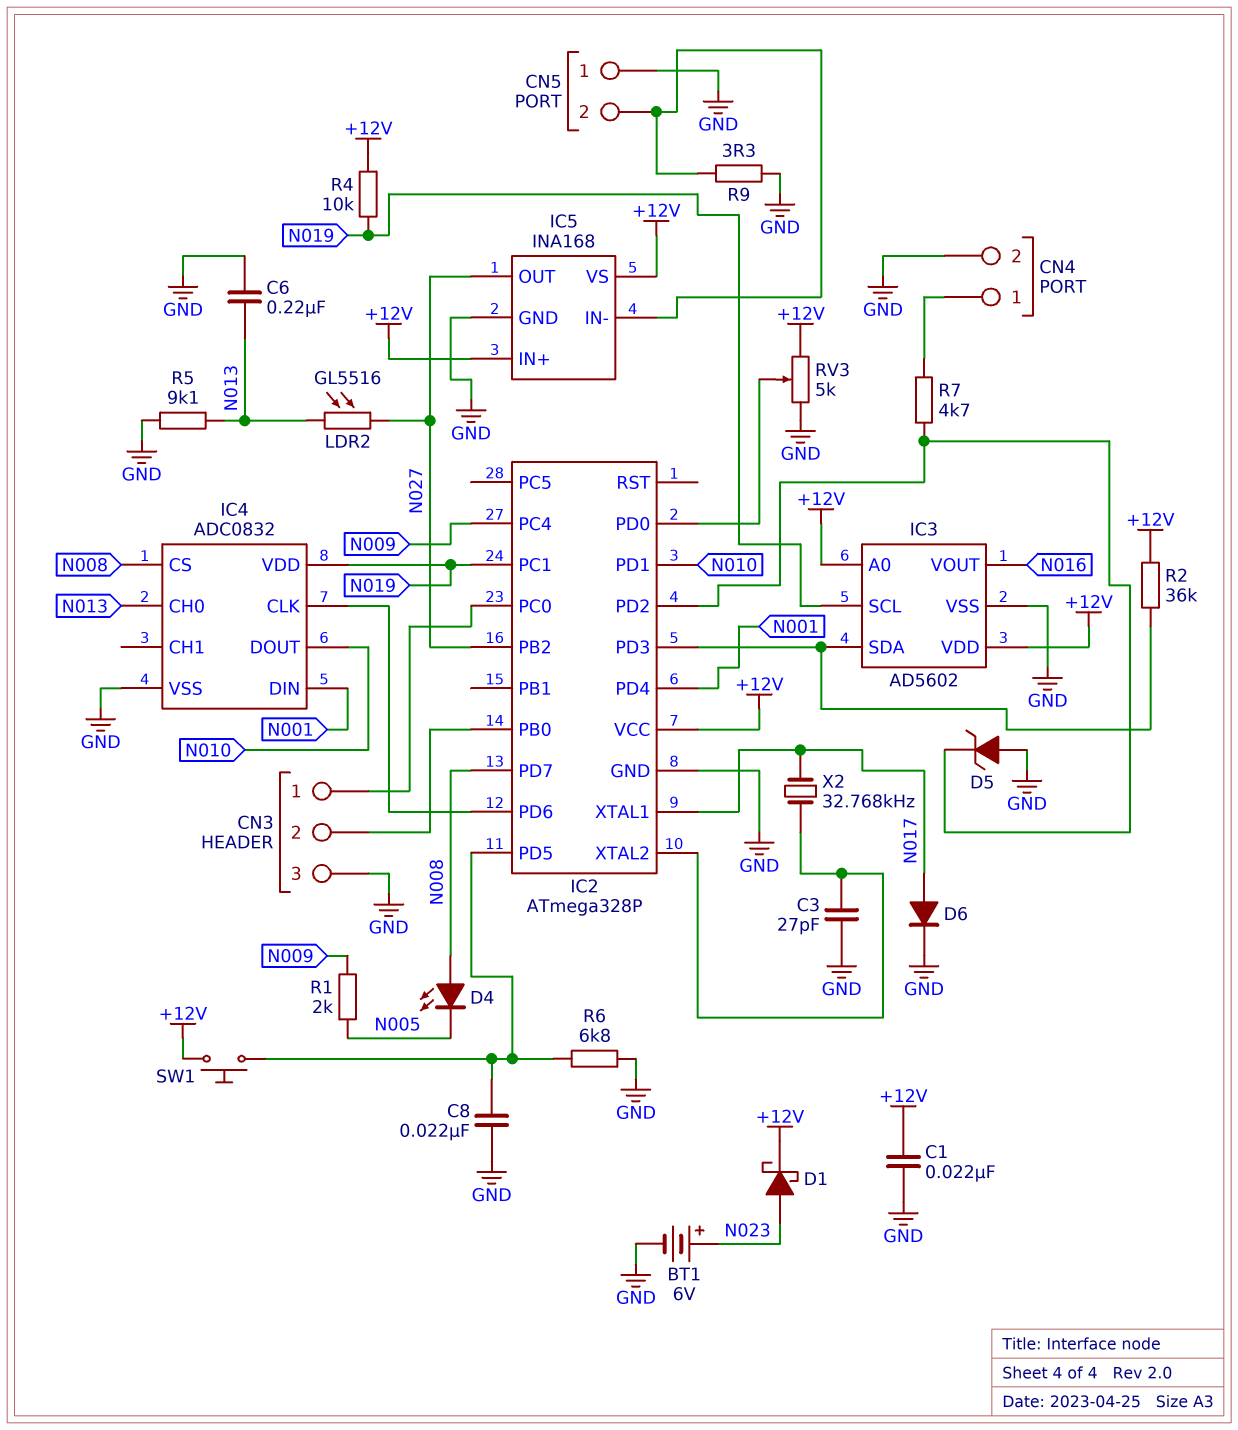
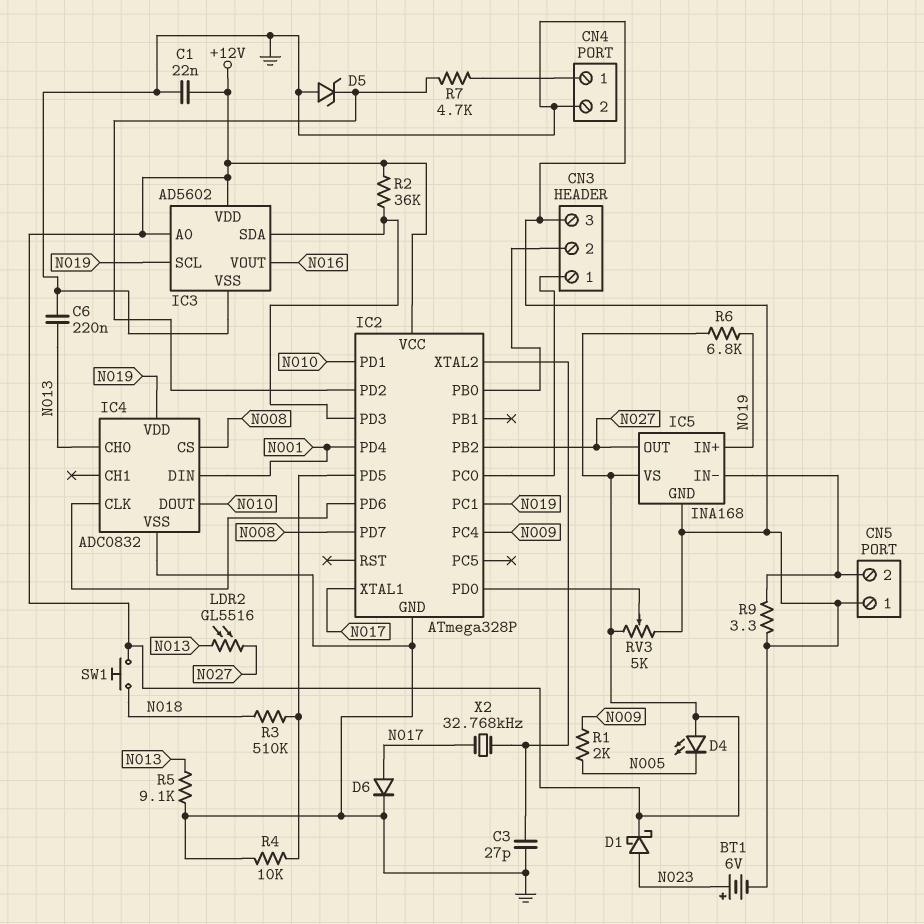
C8: 22nF (GND, IC2/PD5) -> none
D4: LED (A N008, K N005) -> LED (A +12V, K N005)
IC5 pin IN+: +12V -> N019
R3: none -> 510k (IC2/PD5, N018)
R4: 10k (+12V, N019) -> 10k (GND, IC2/PD5)
R6: 6.8k (GND, IC2/PD5) -> 6.8k (+12V, N019)
SW1: button (+12V, IC2/PD5) -> button (+12V, N018)

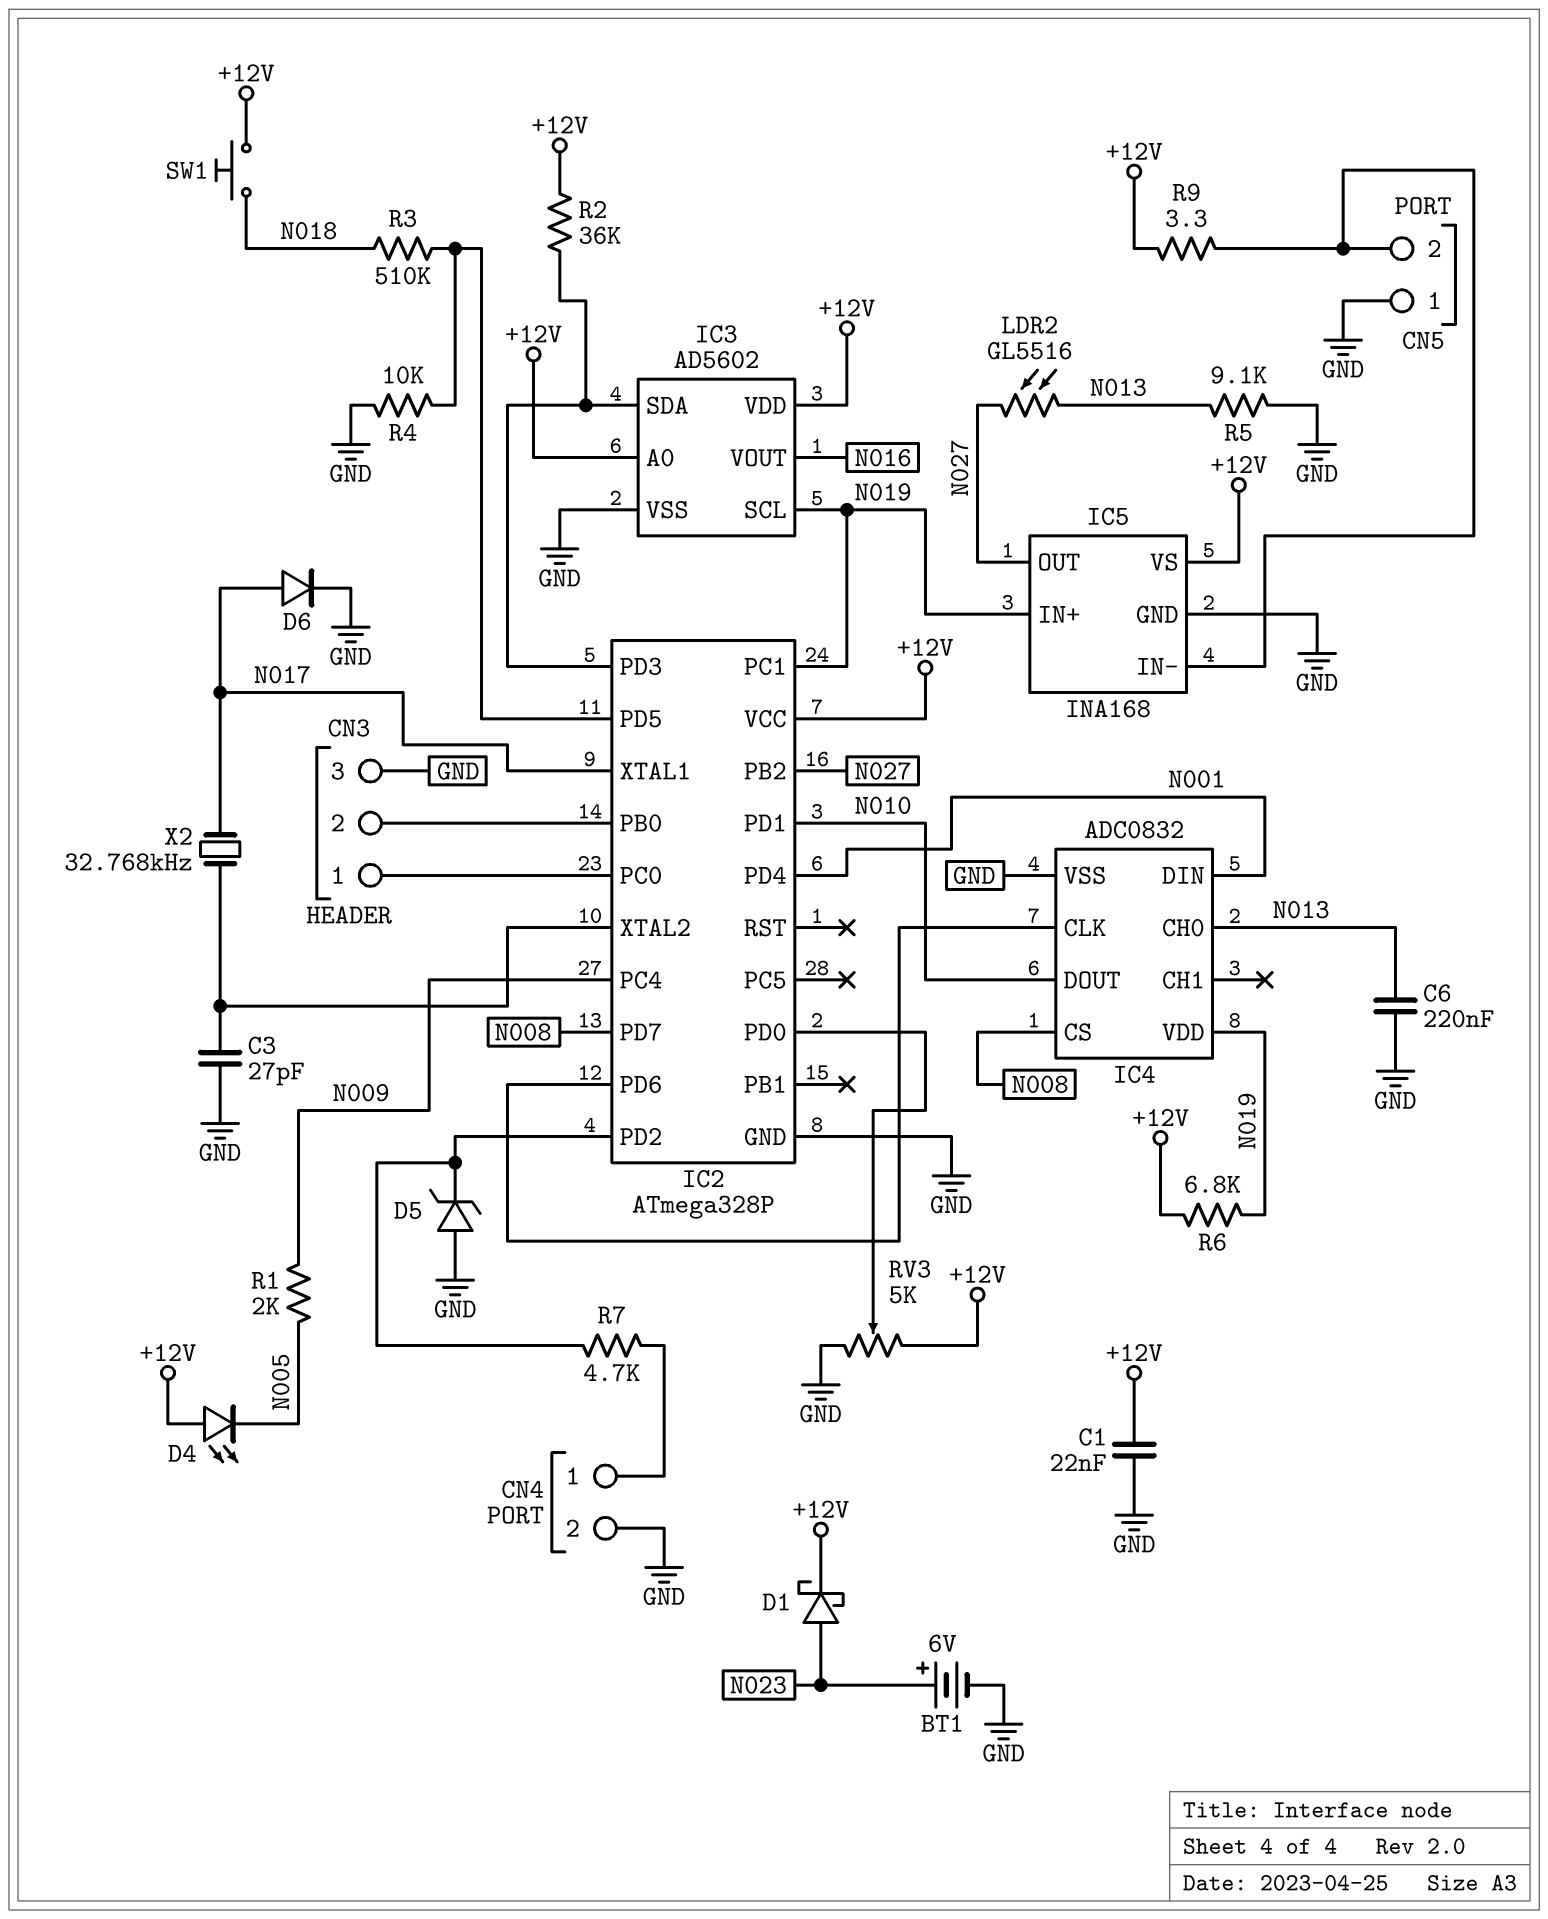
R9: 3.3 (CN5/2, GND) -> 3.3 (+12V, CN5/2)

